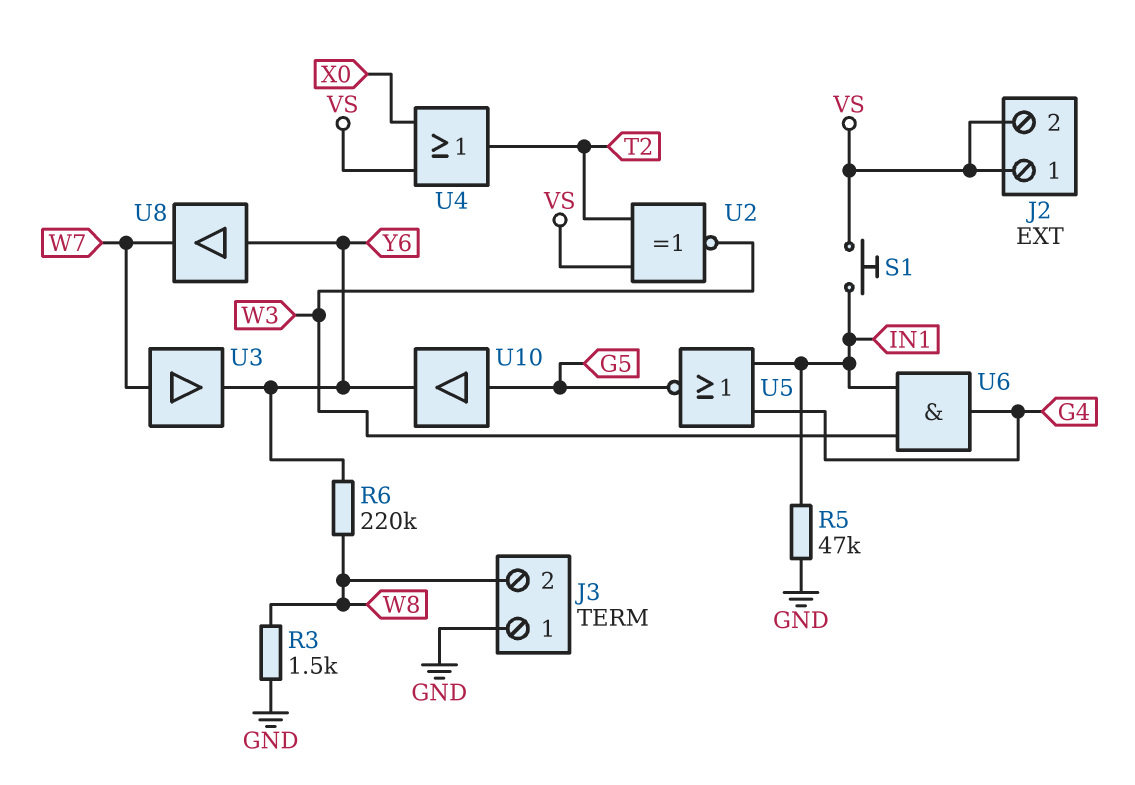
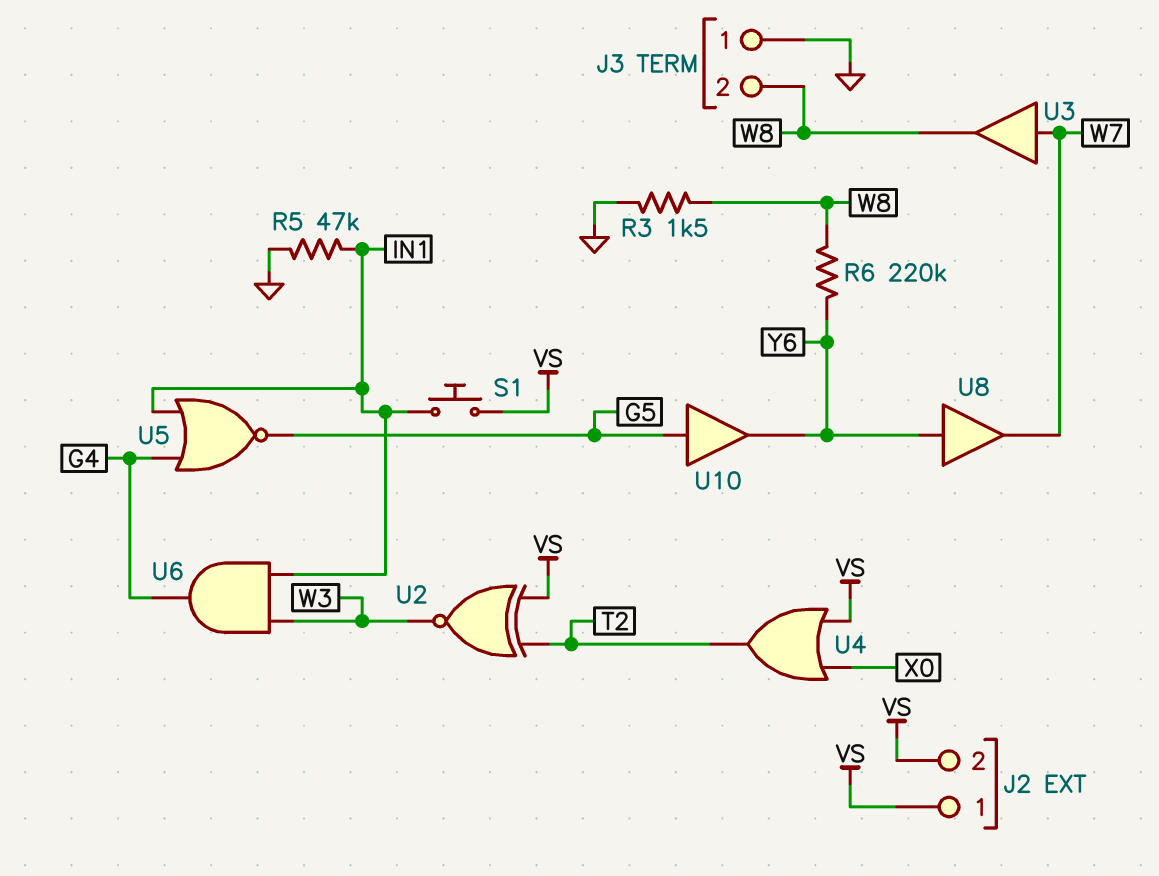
U3: buffer (in W7, out Y6) -> buffer (in W7, out W8)

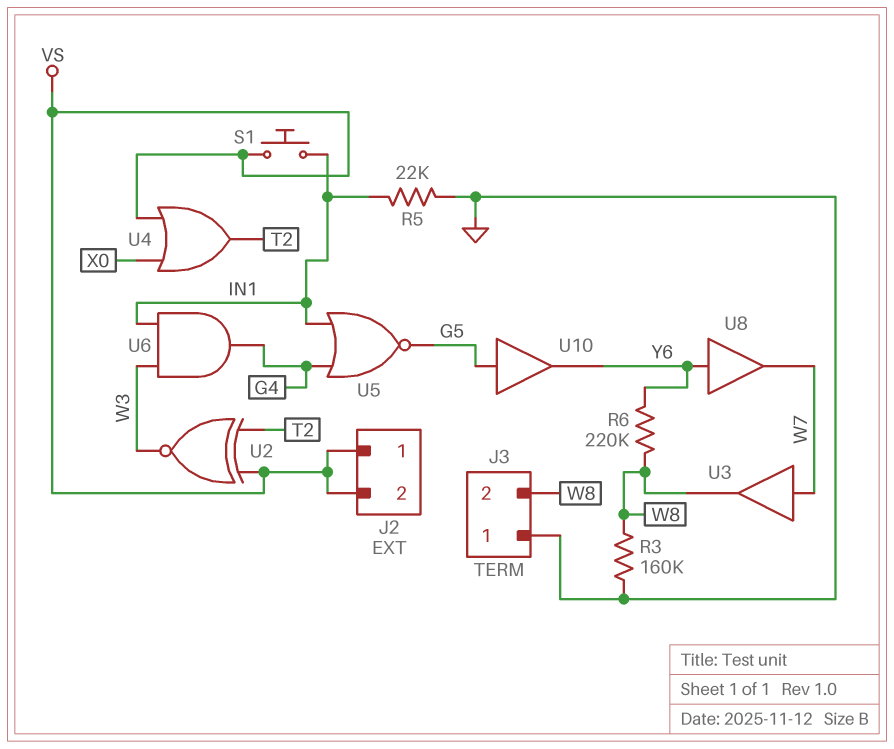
R3: 1.5k (GND, W8) -> 160k (GND, W8)
R5: 47k (GND, IN1) -> 22k (GND, IN1)

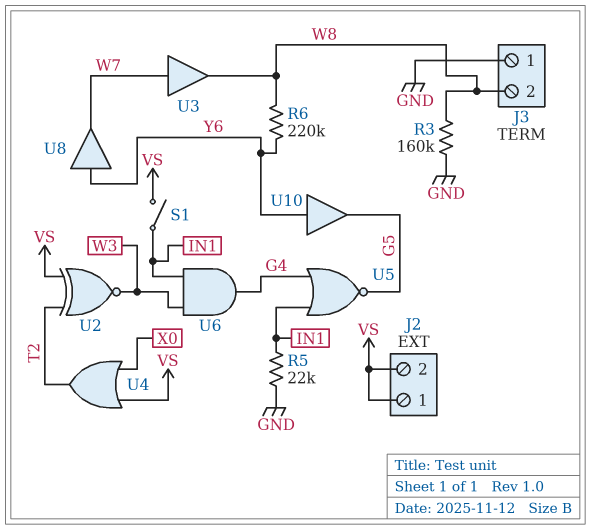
S1: button (IN1, VS) -> switch (IN1, VS)
U10: buffer (in G5, out Y6) -> buffer (in Y6, out G5)

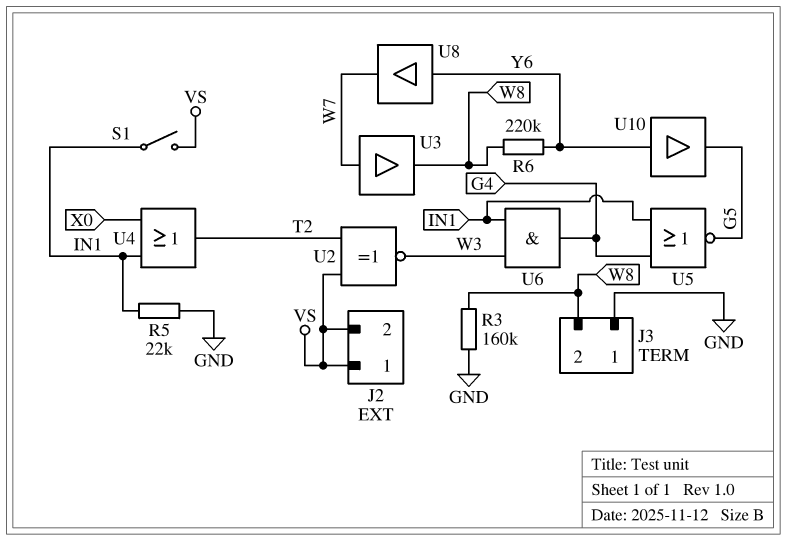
U4: OR (in VS, in X0, out T2) -> OR (in IN1, in X0, out T2)

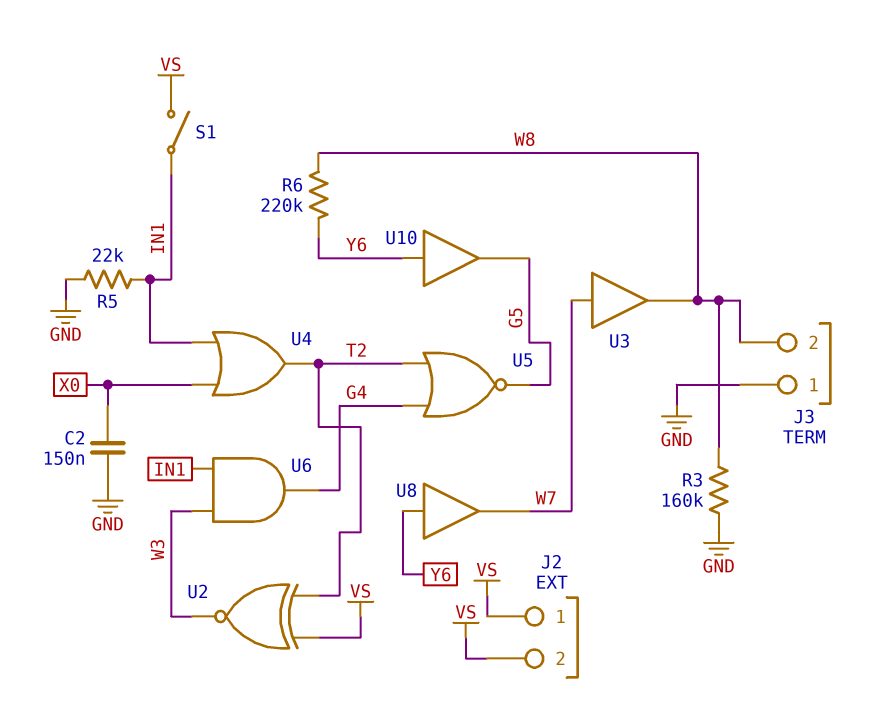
C2: none -> 150nF (GND, X0)
U5: NOR (in G4, in IN1, out G5) -> NOR (in G4, in T2, out G5)

